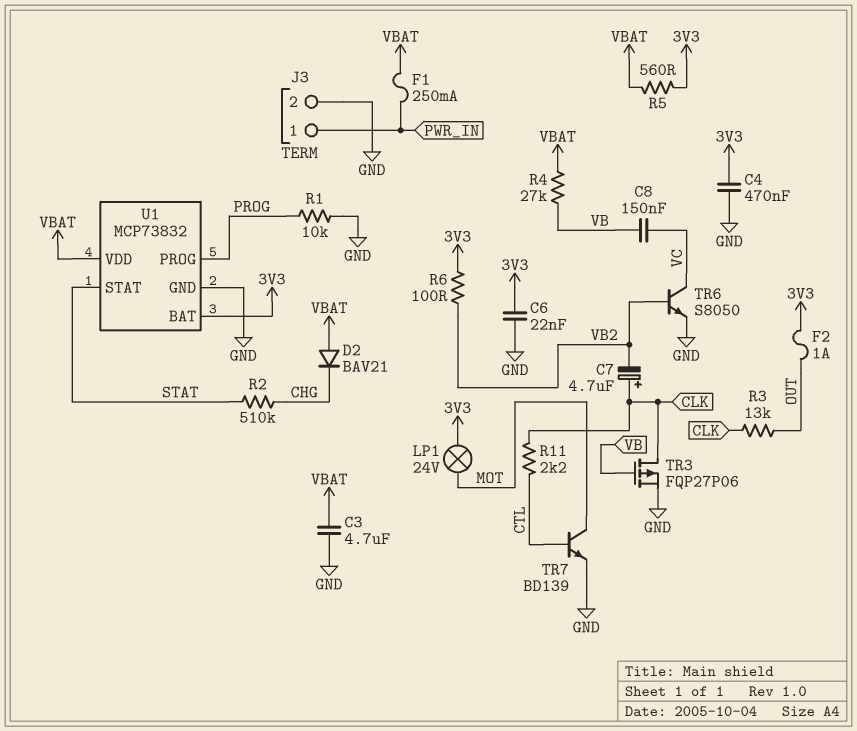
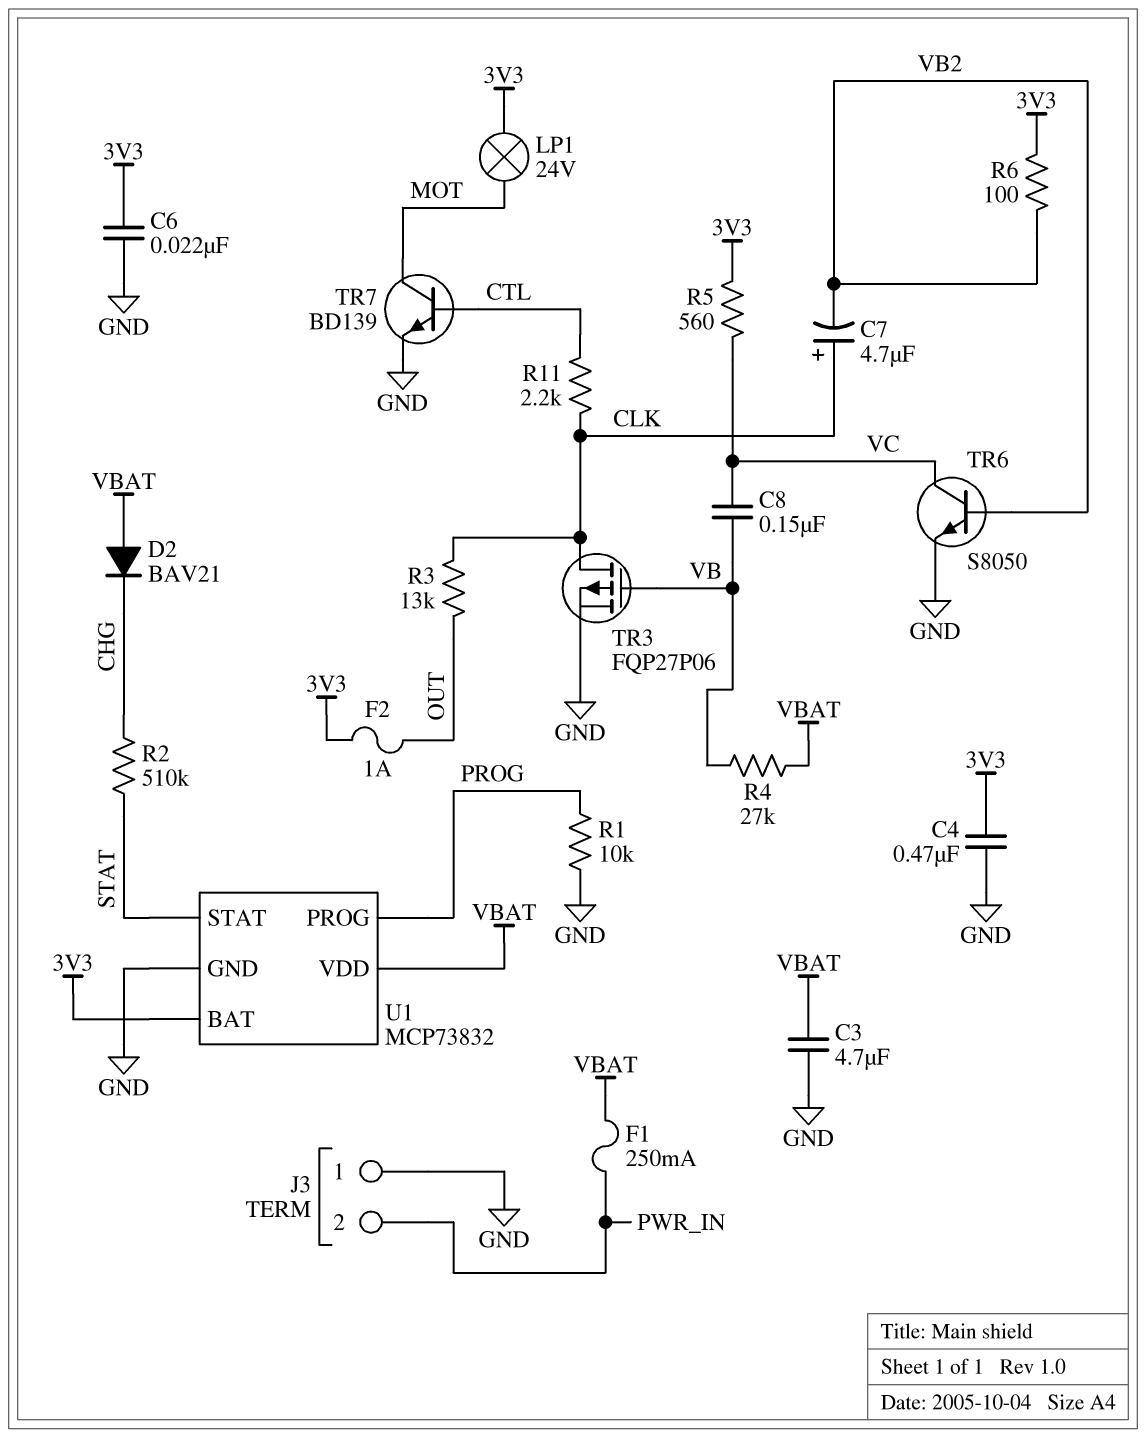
J3 pin 1: PWR_IN -> GND
J3 pin 2: GND -> PWR_IN
R5: 560 (3V3, VBAT) -> 560 (3V3, VC)

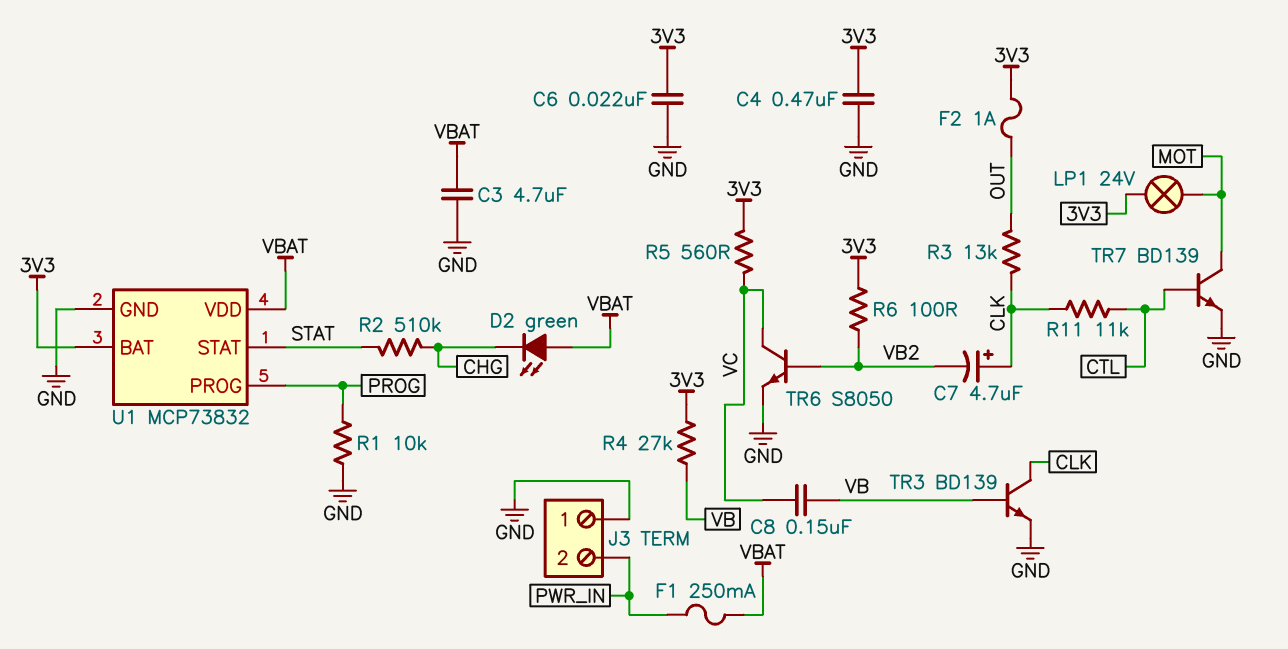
D2: diode BAV21 (A VBAT, K CHG) -> LED green (A VBAT, K CHG)
R4: 27k (VB, VBAT) -> 27k (3V3, VB)
R11: 2.2k (CLK, CTL) -> 11k (CLK, CTL)
TR3: PMOS FQP27P06 (G VB, D CLK, S GND) -> NPN BD139 (B VB, C CLK, E GND)

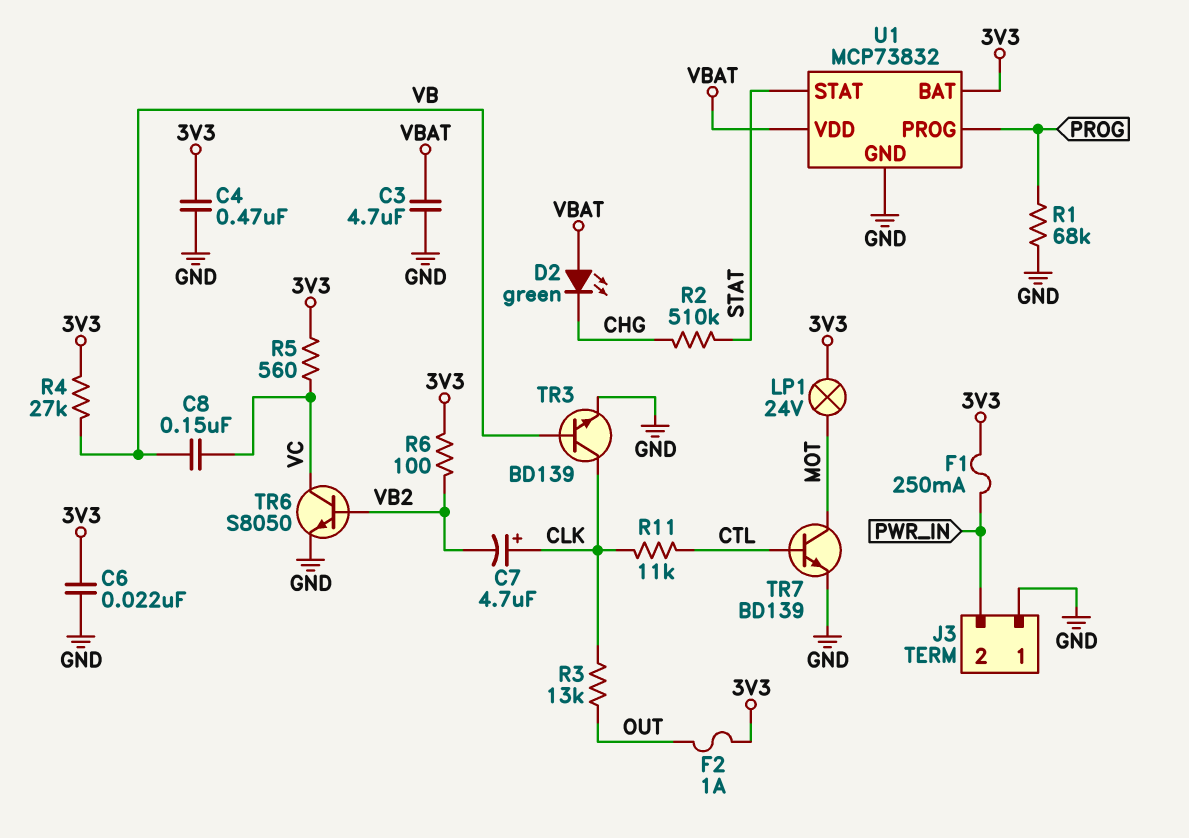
F1: 250mA (PWR_IN, VBAT) -> 250mA (3V3, PWR_IN)
R1: 10k (GND, PROG) -> 68k (GND, PROG)

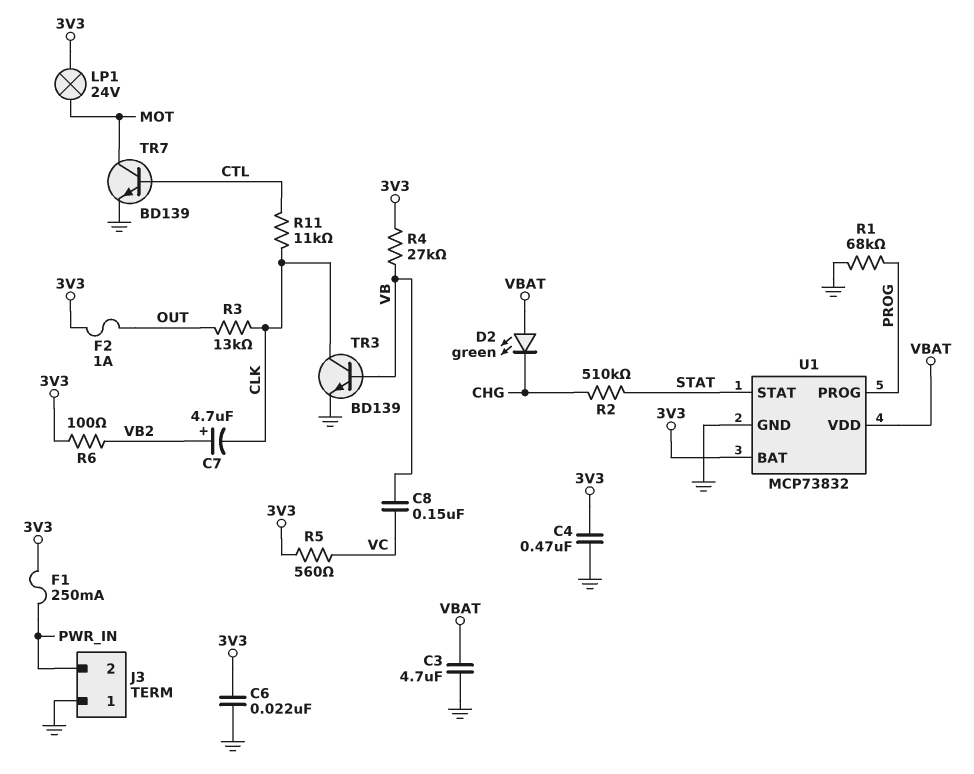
C7: 4.7uF (plus CLK, minus VB2) -> 4.7uF (plus VB2, minus CLK)
TR6: NPN S8050 (B VB2, C VC, E GND) -> none

